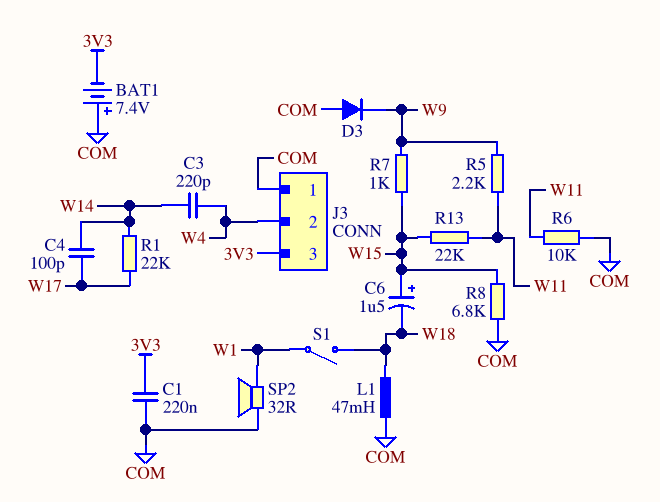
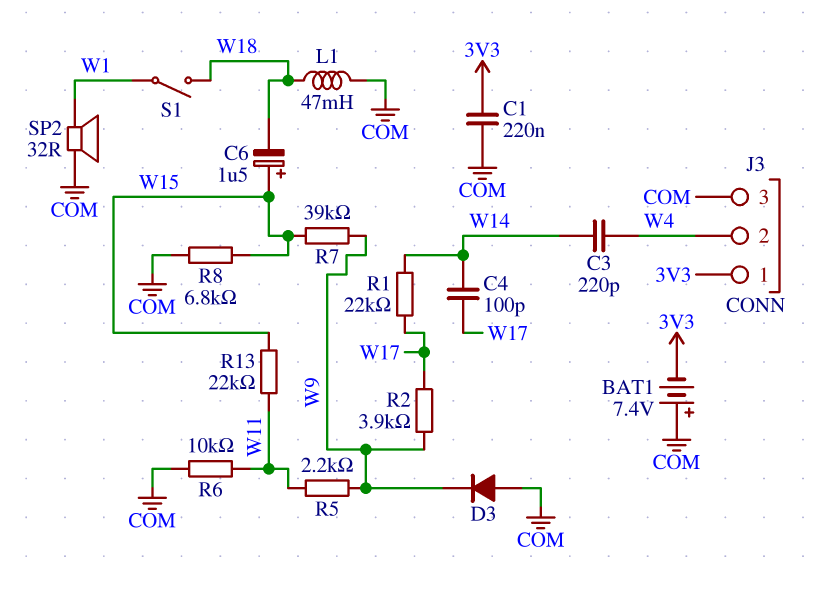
J3 pin 1: COM -> 3V3
J3 pin 3: 3V3 -> COM
R2: none -> 3.9k (W9, W17)
R7: 1k (W9, W15) -> 39k (W9, W15)

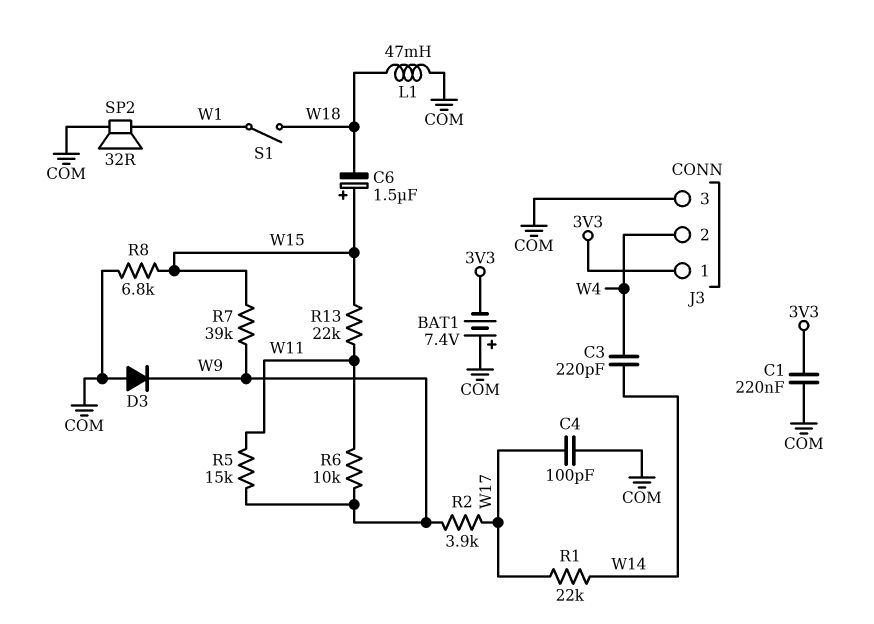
C4: 100pF (W14, W17) -> 100pF (COM, W17)
R5: 2.2k (W9, W11) -> 15k (W9, W11)
R6: 10k (COM, W11) -> 10k (W9, W11)

